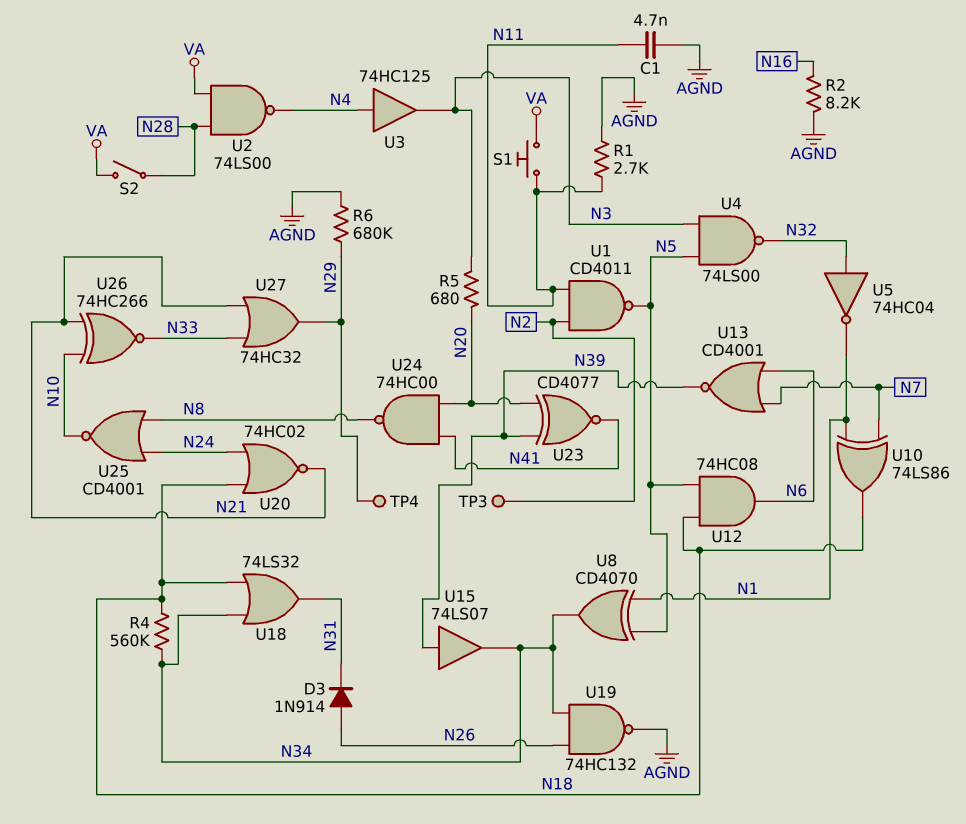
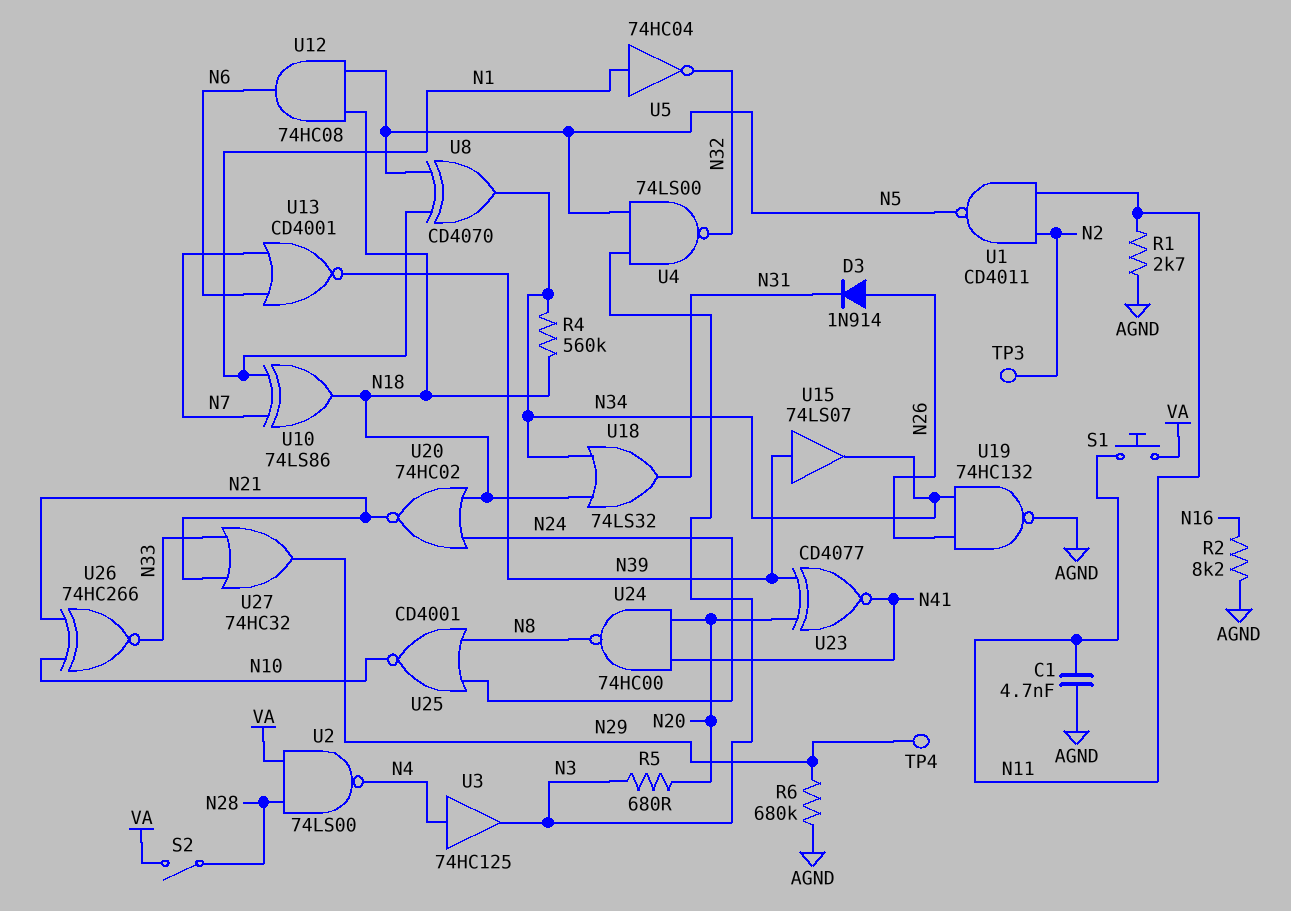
U5: NOT 74HC04 (in N32, out N1) -> NOT 74HC04 (in N1, out N32)

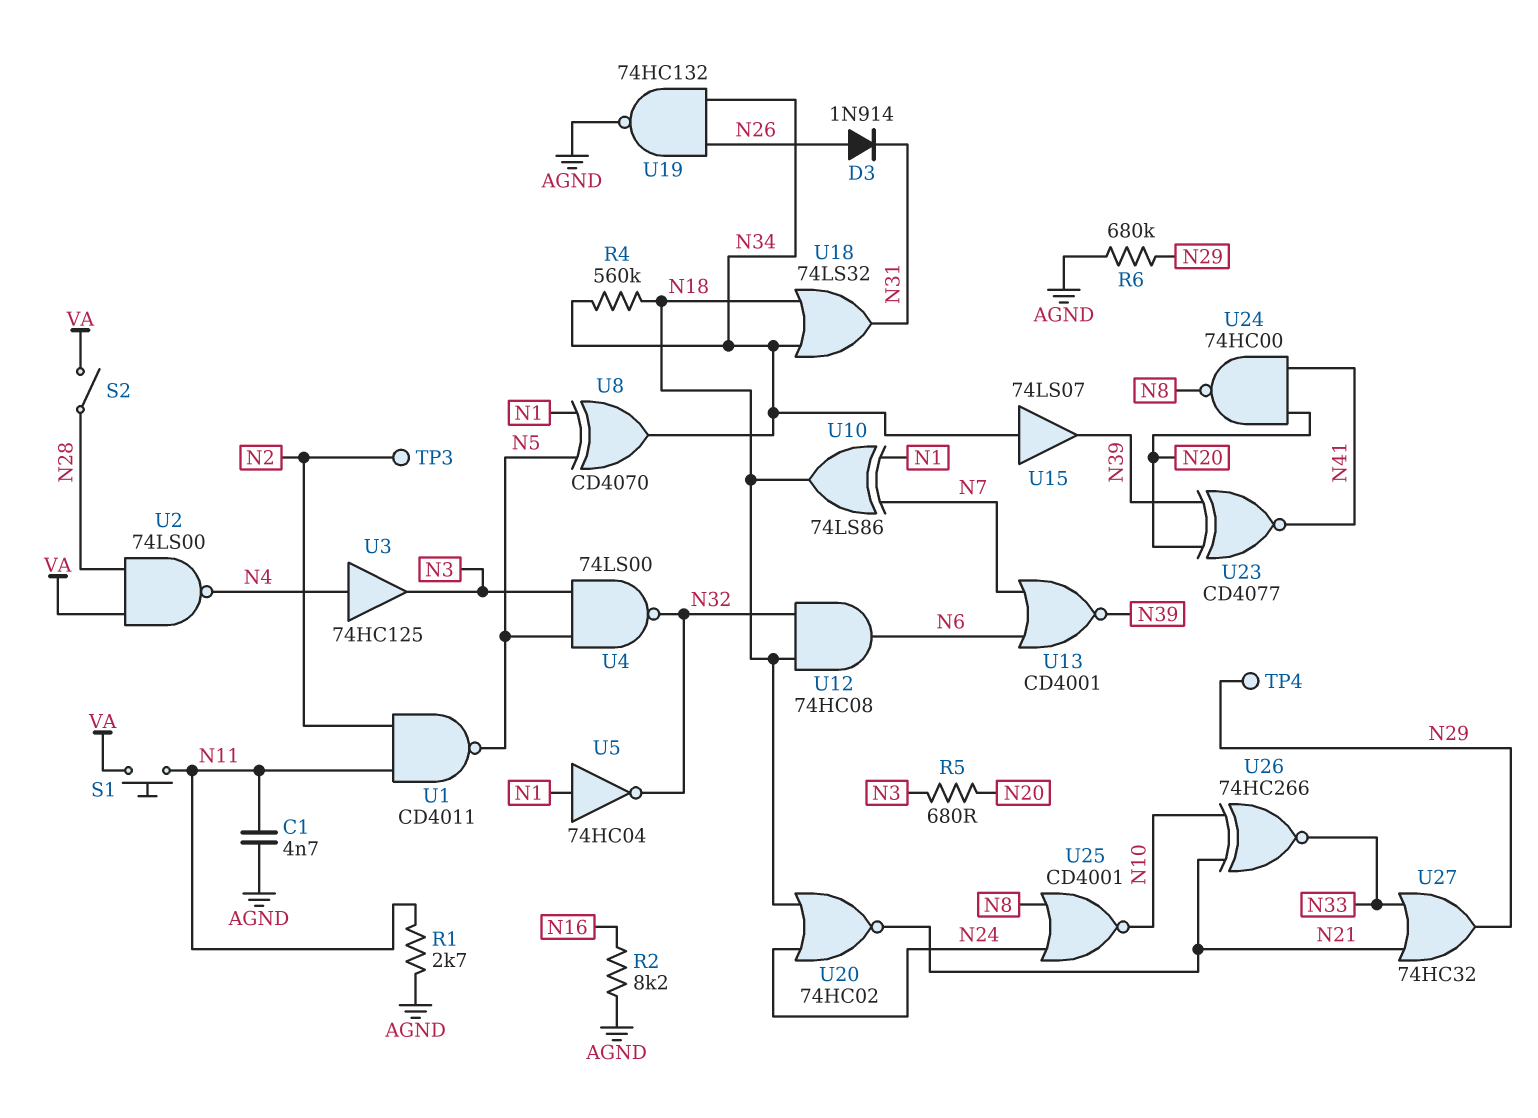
U12: AND 74HC08 (in N5, in N18, out N6) -> AND 74HC08 (in N18, in N32, out N6)
U15: buffer 74LS07 (in N39, out N34) -> buffer 74LS07 (in N34, out N39)

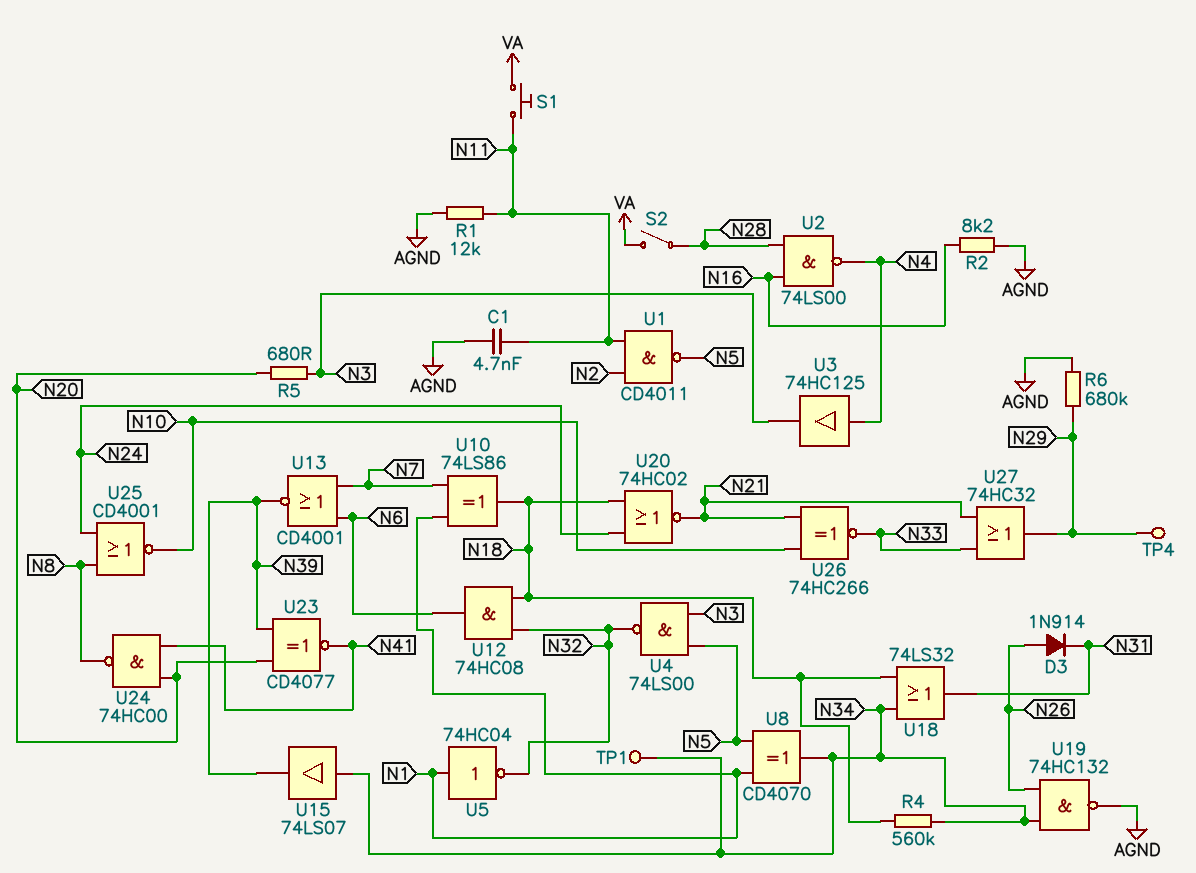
R1: 2.7k (AGND, N11) -> 12k (AGND, N11)
TP1: none -> test point (N34)
TP3: test point (N2) -> none
U2: NAND 74LS00 (in N28, in VA, out N4) -> NAND 74LS00 (in N16, in N28, out N4)

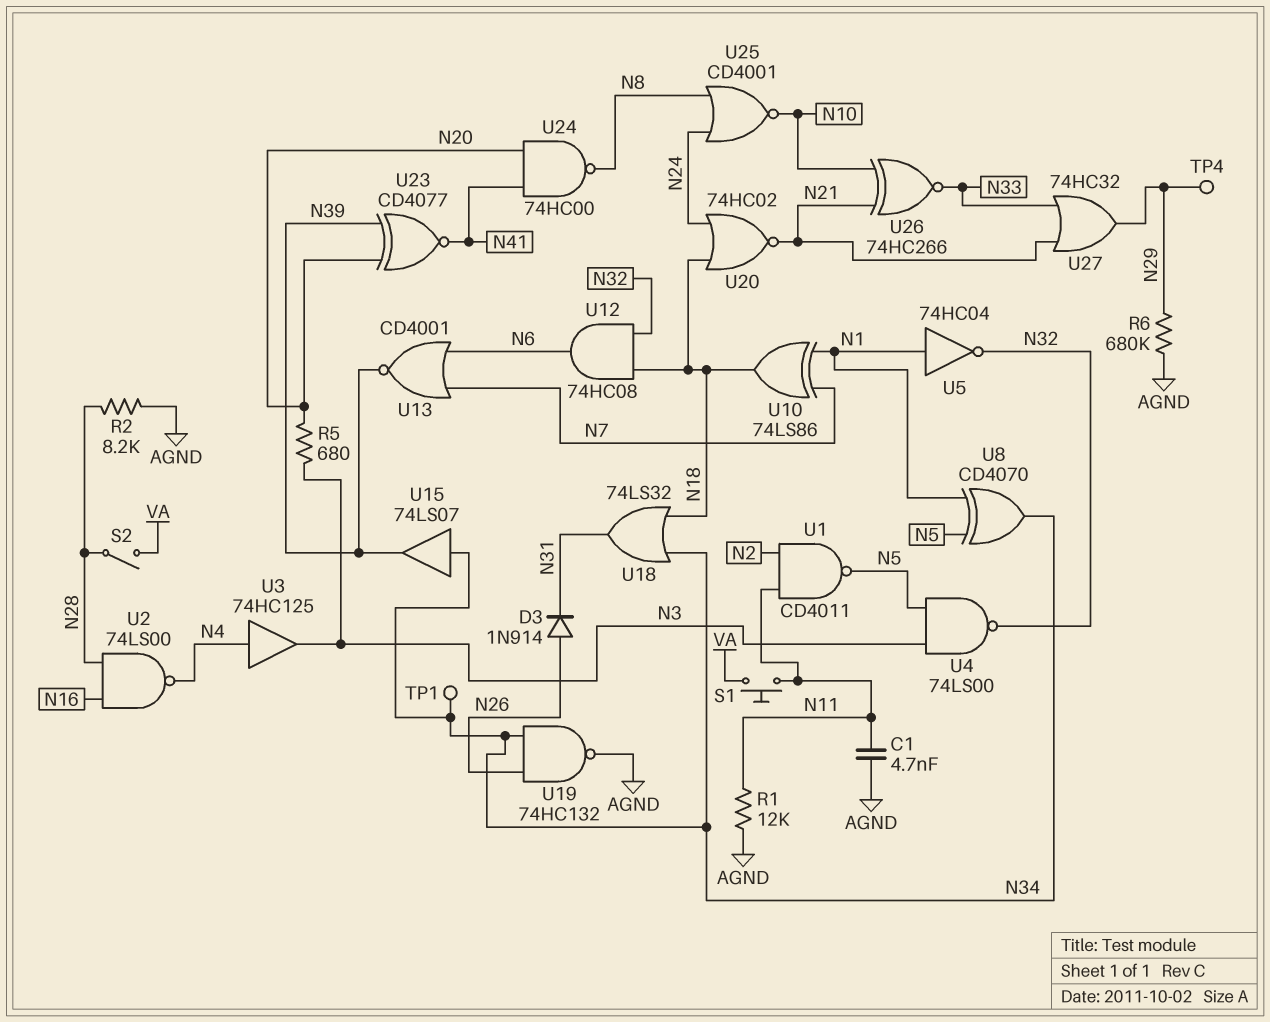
R2: 8.2k (AGND, N16) -> 8.2k (AGND, N28)
R4: 560k (N18, N34) -> none

